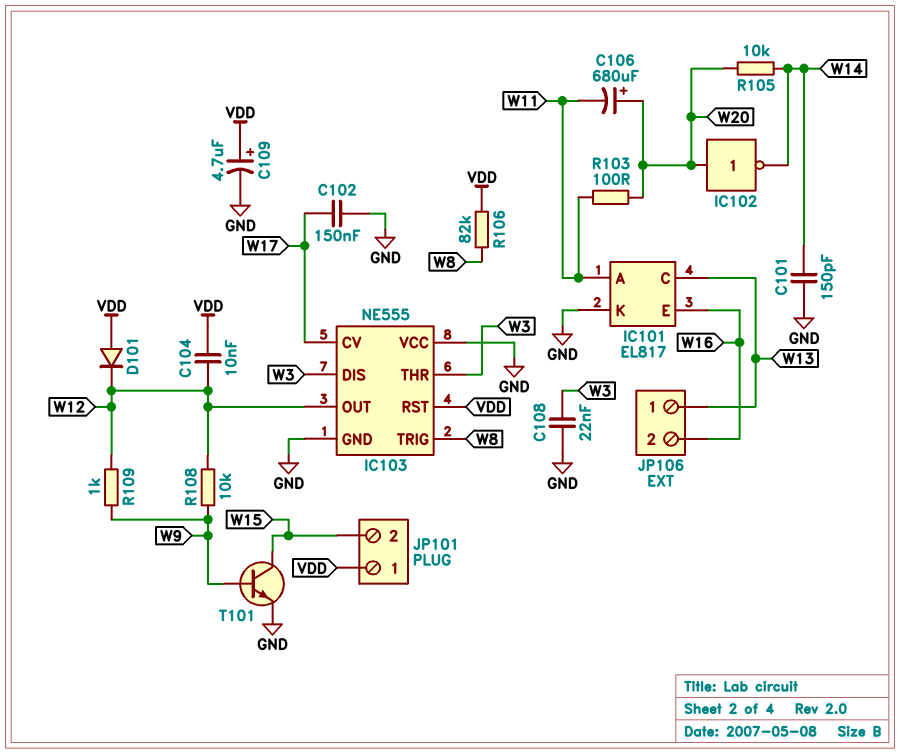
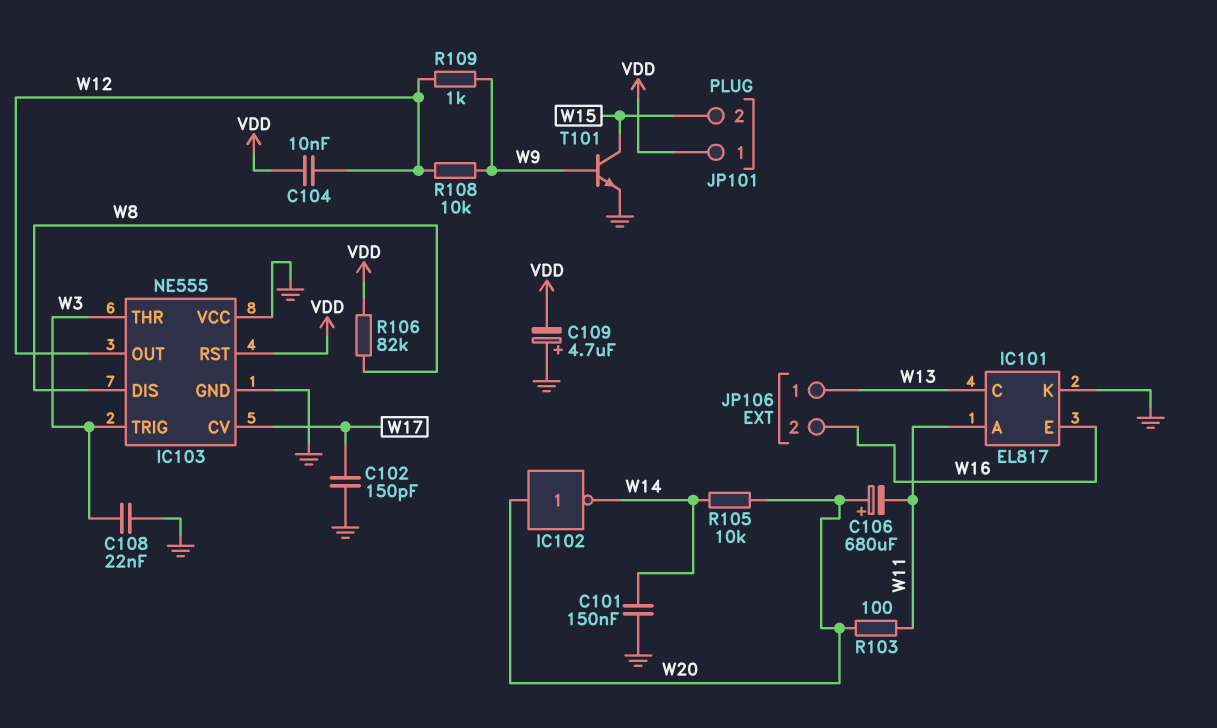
C101: 150pF (GND, W14) -> 150nF (GND, W14)
C102: 150nF (GND, W17) -> 150pF (GND, W17)
C109: 4.7uF (plus VDD, minus GND) -> 4.7uF (plus GND, minus VDD)
D101: diode (A VDD, K W12) -> none
IC103 pin DIS: W3 -> W8
IC103 pin TRIG: W8 -> W3

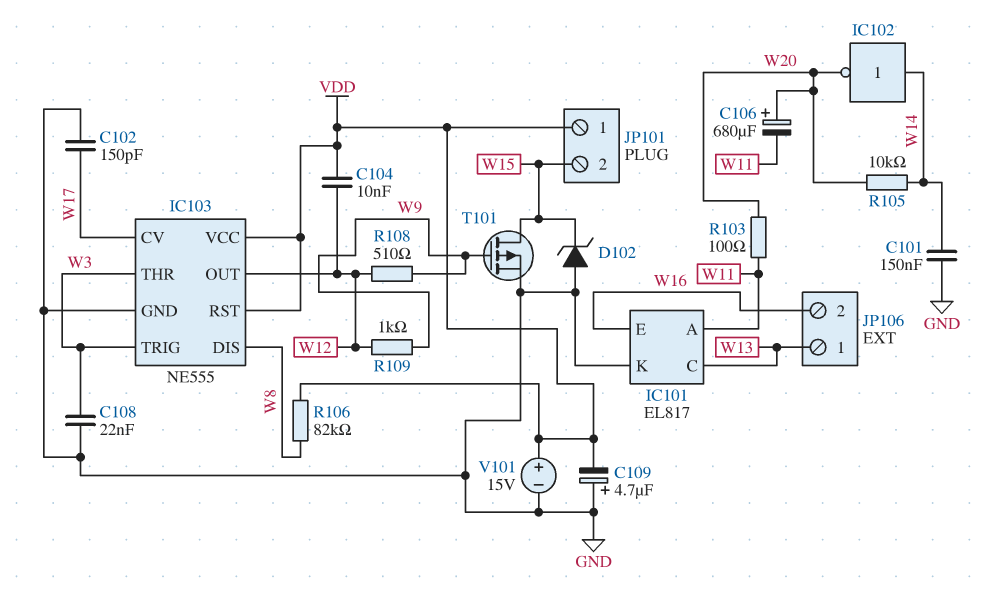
D102: none -> zener (A GND, K W15)
IC102: NOT (in W20, out W14) -> NOT (in W14, out W20)
IC103 pin VCC: GND -> VDD
R108: 10k (W9, W12) -> 510 (W9, W12)
T101: NPN (B W9, C W15, E GND) -> PMOS (G W9, D W15, S GND)
V101: none -> 15V (plus VDD, minus GND)

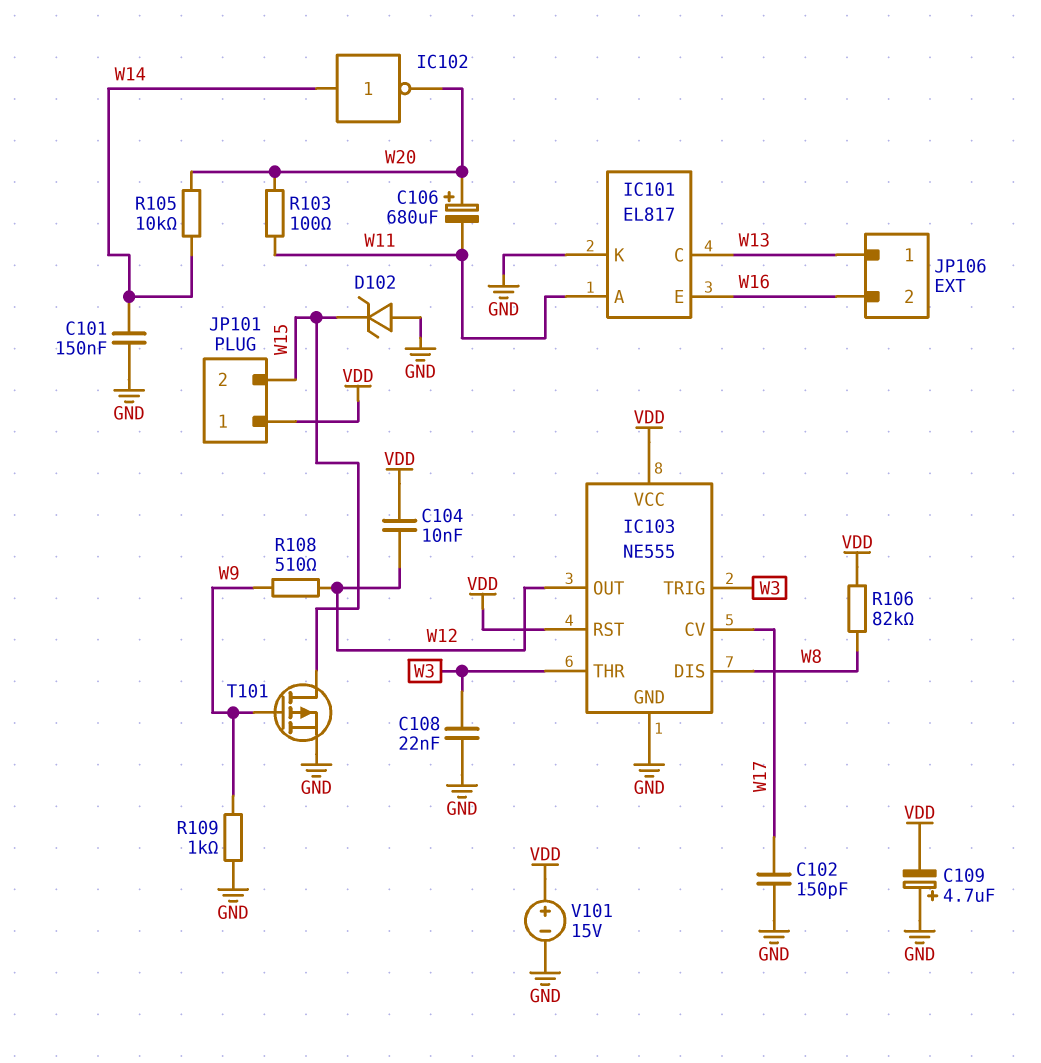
R109: 1k (W9, W12) -> 1k (GND, W9)

